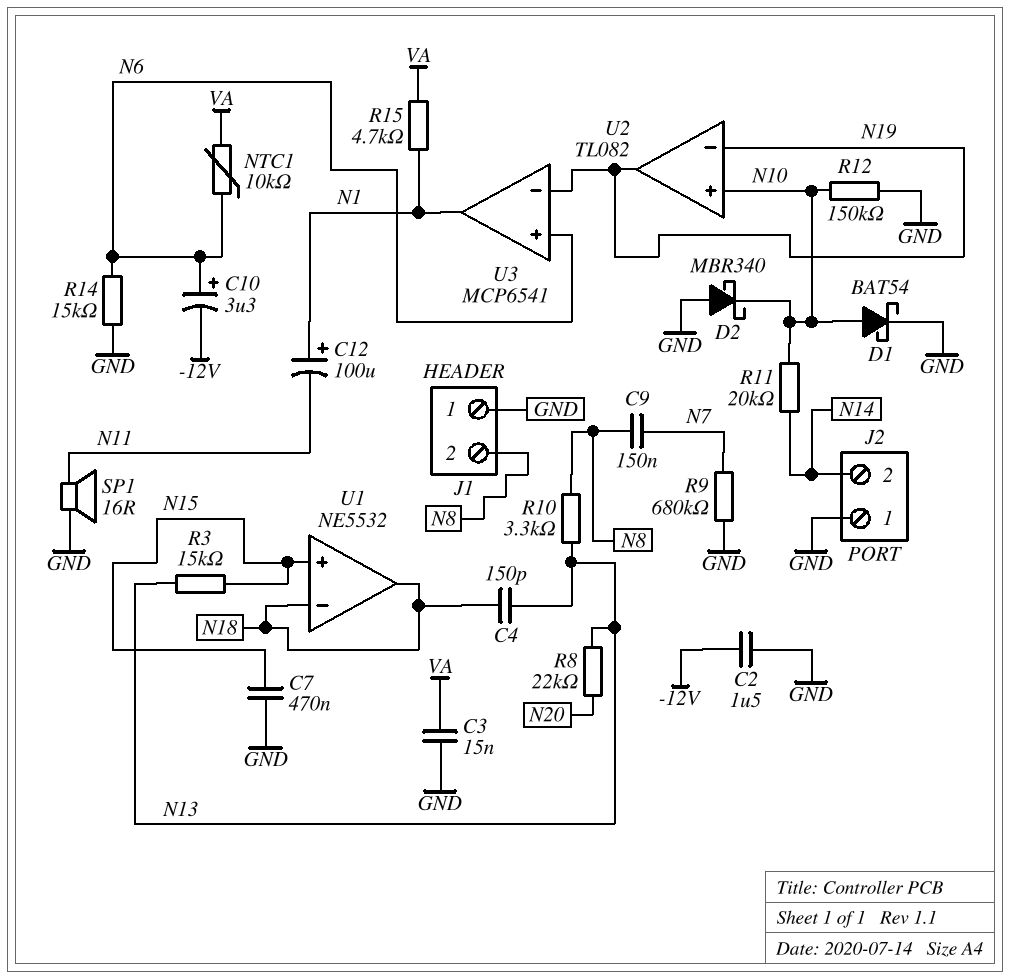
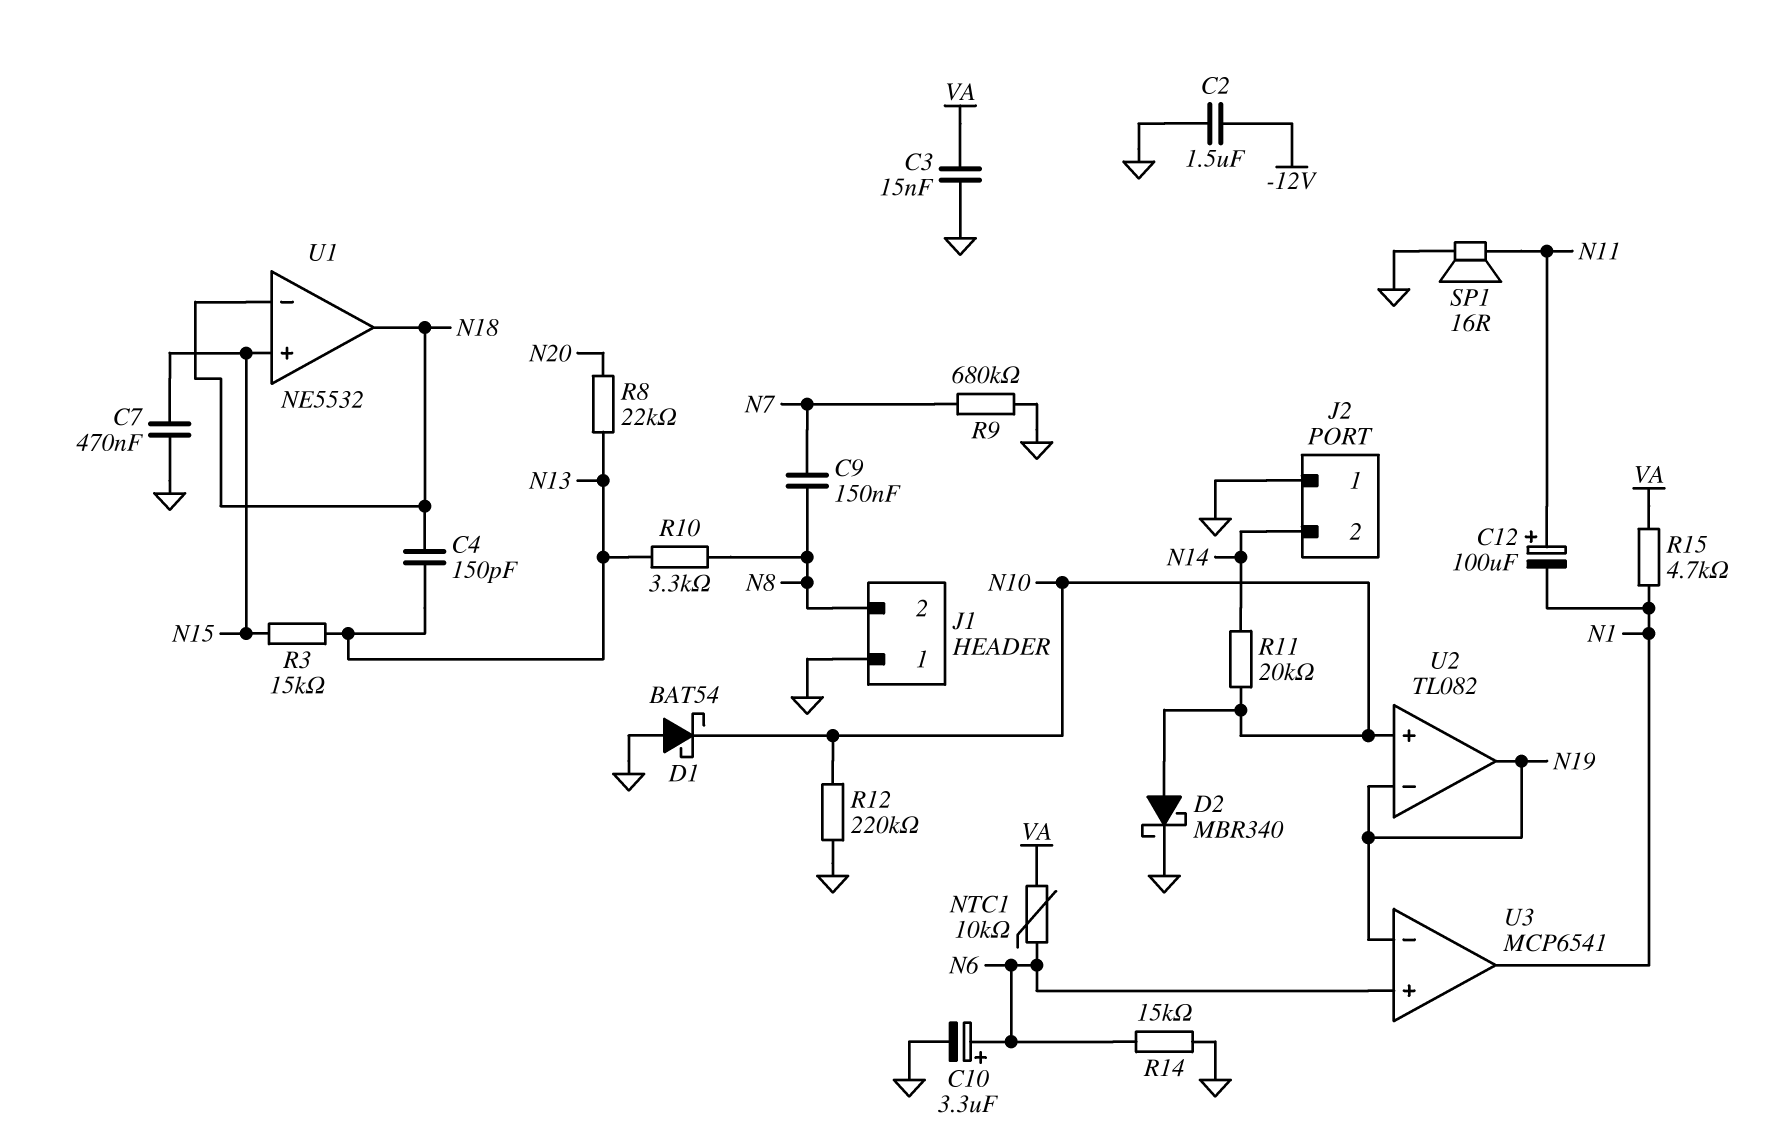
C10: 3.3uF (plus N6, minus -12V) -> 3.3uF (plus N6, minus GND)
C12: 100uF (plus N1, minus N11) -> 100uF (plus N11, minus N1)
D1: schottky BAT54 (A N10, K GND) -> schottky BAT54 (A GND, K N10)
D2: schottky MBR340 (A GND, K N10) -> schottky MBR340 (A N10, K GND)
R12: 150k (GND, N10) -> 220k (GND, N10)

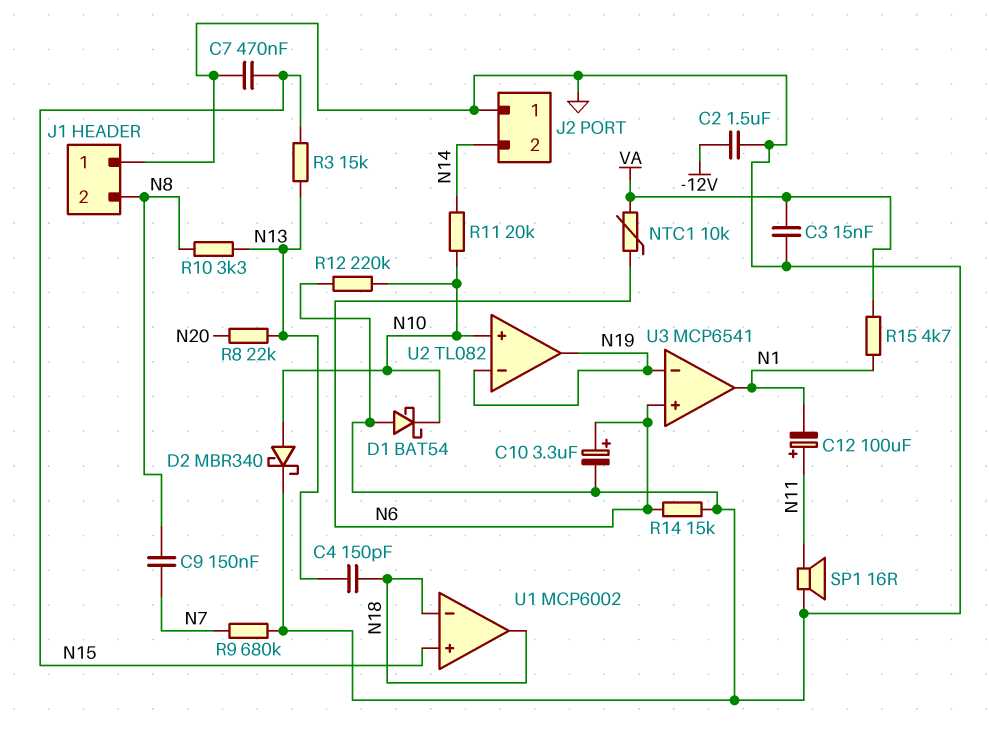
U1: NE5532 -> MCP6002

